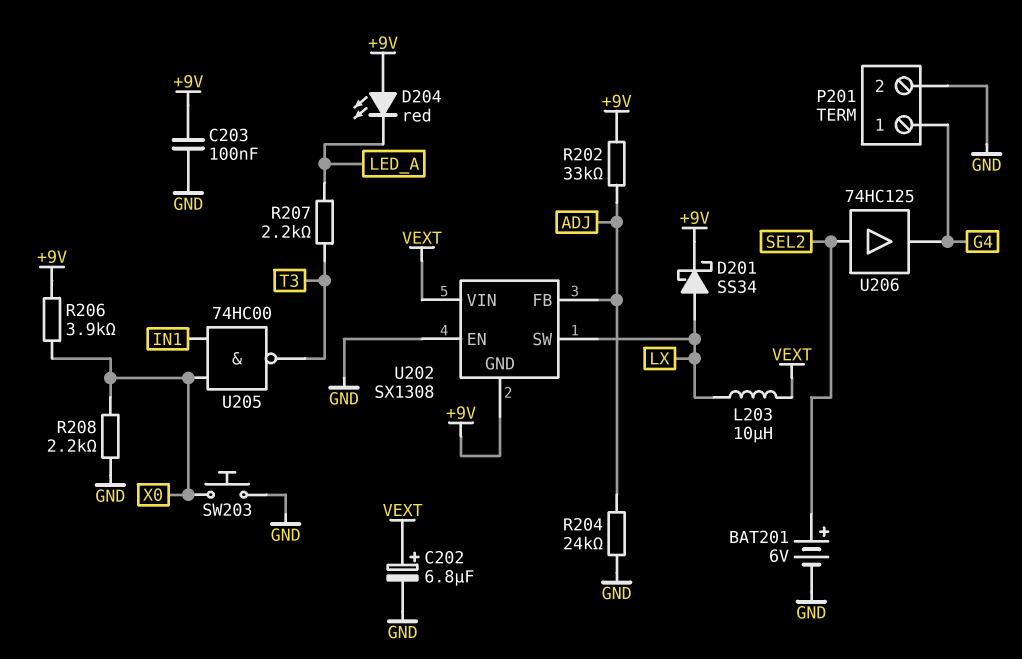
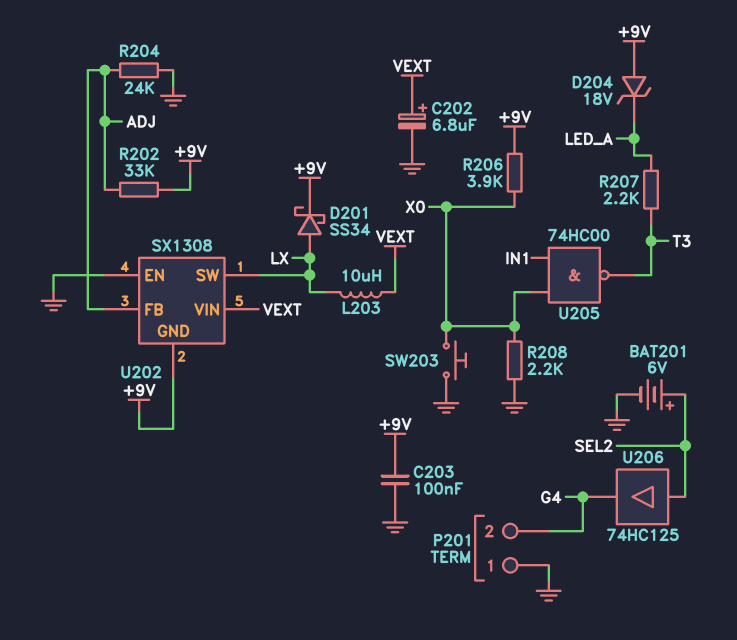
D204: LED red (A +9V, K LED_A) -> zener 18V (A +9V, K LED_A)
P201 pin 1: G4 -> GND
P201 pin 2: GND -> G4

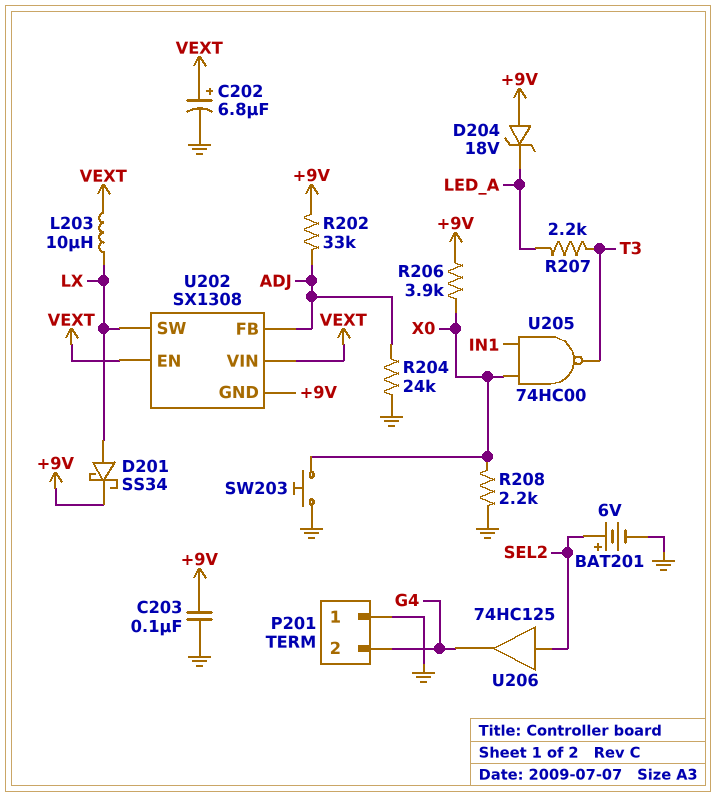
U202 pin EN: GND -> VEXT

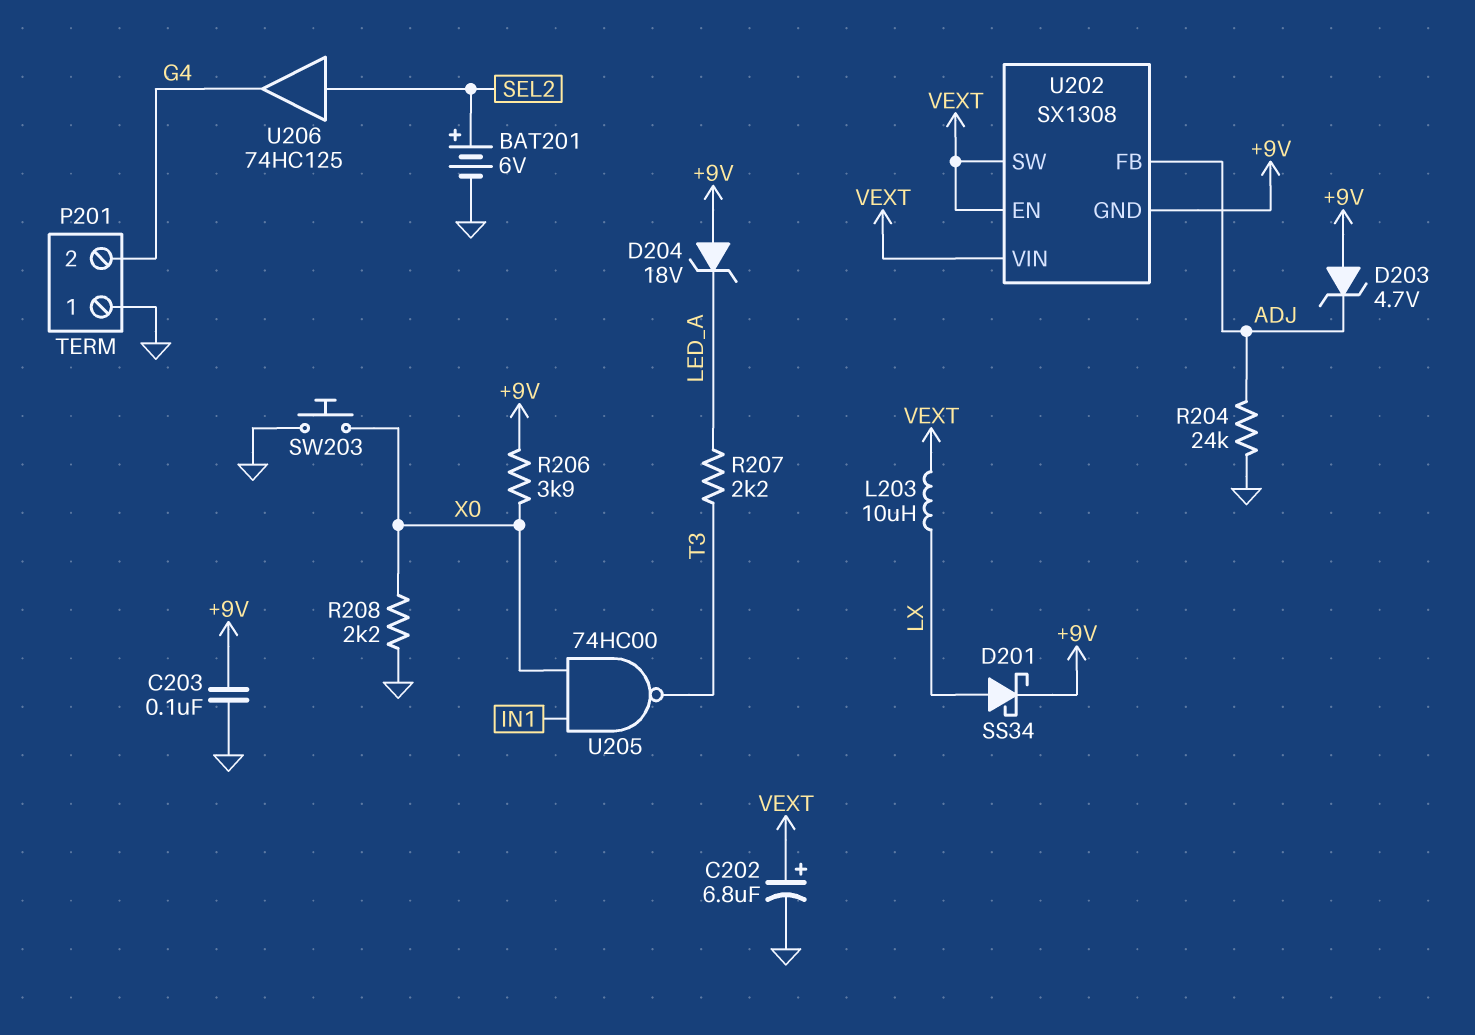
D203: none -> zener 4.7V (A +9V, K ADJ)
R202: 33k (+9V, ADJ) -> none
U202 pin SW: LX -> VEXT

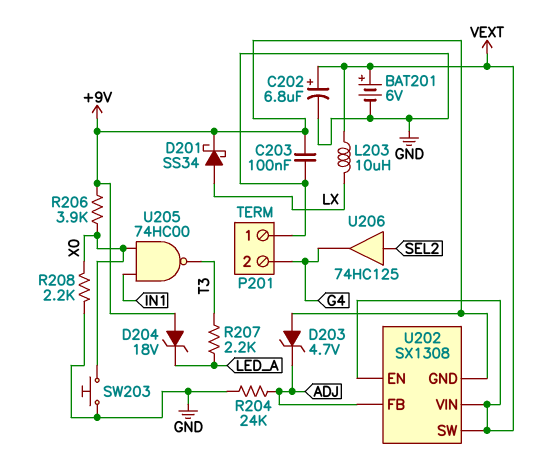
BAT201: 6V (plus SEL2, minus GND) -> 6V (plus VEXT, minus GND)

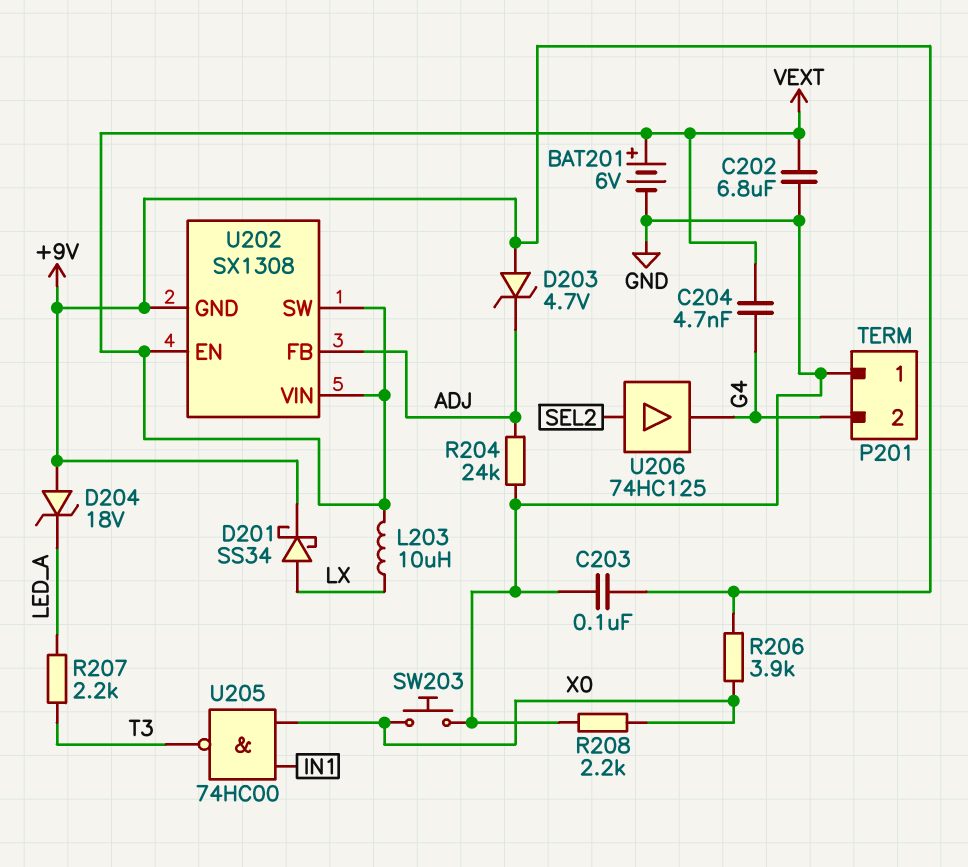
C202: 6.8uF (plus VEXT, minus GND) -> 6.8uF (GND, VEXT)
C204: none -> 4.7nF (G4, VEXT)

